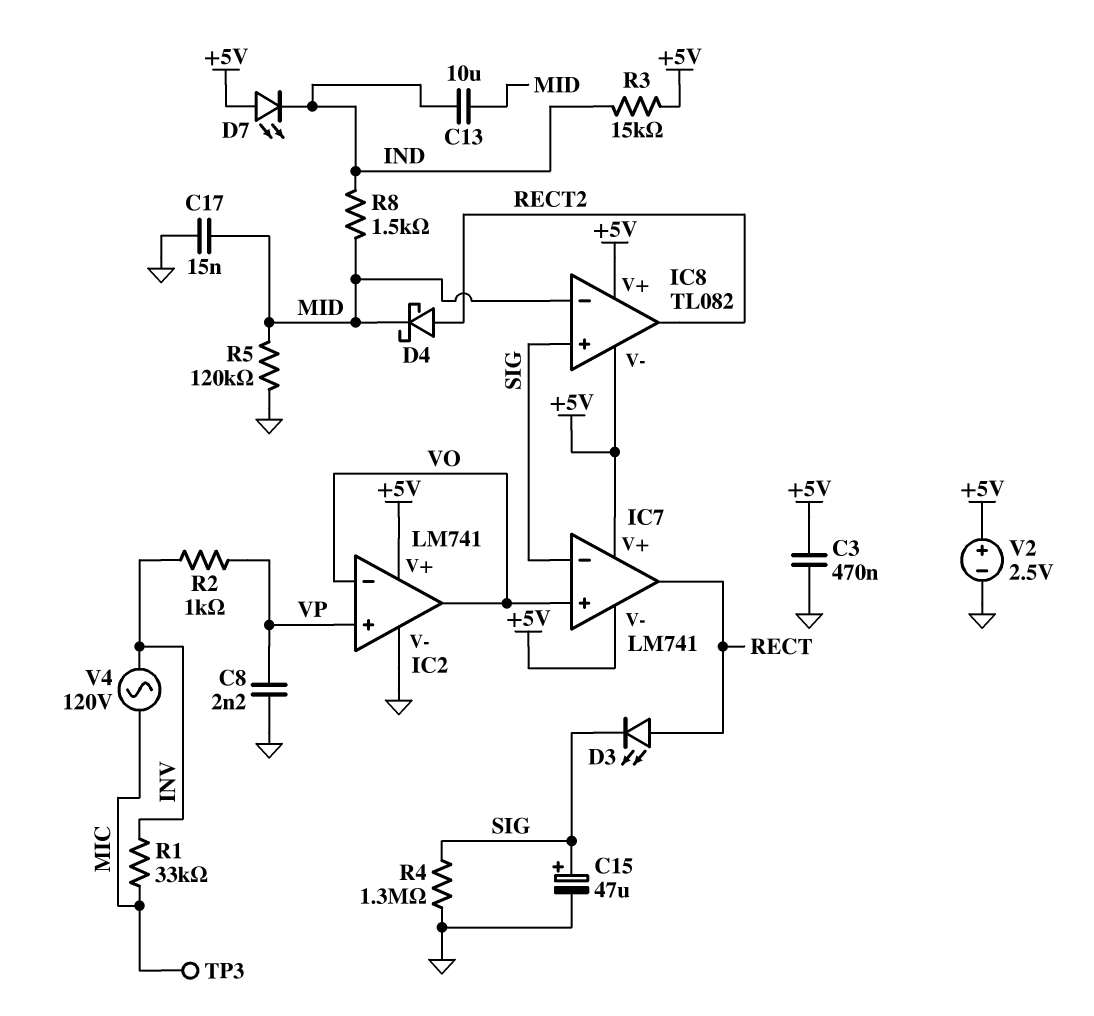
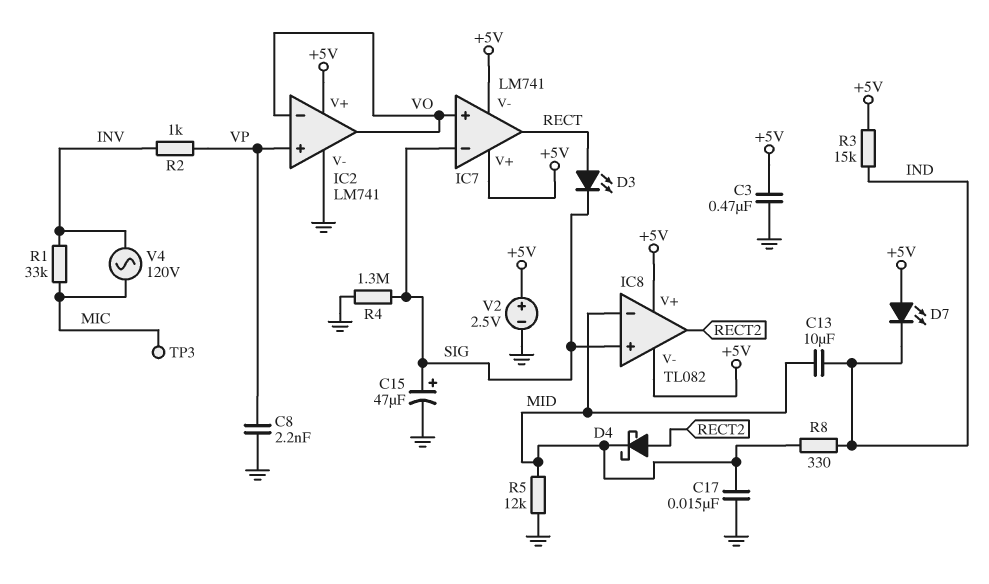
R5: 120k (GND, MID) -> 12k (GND, MID)
R8: 1.5k (IND, MID) -> 330 (IND, MID)

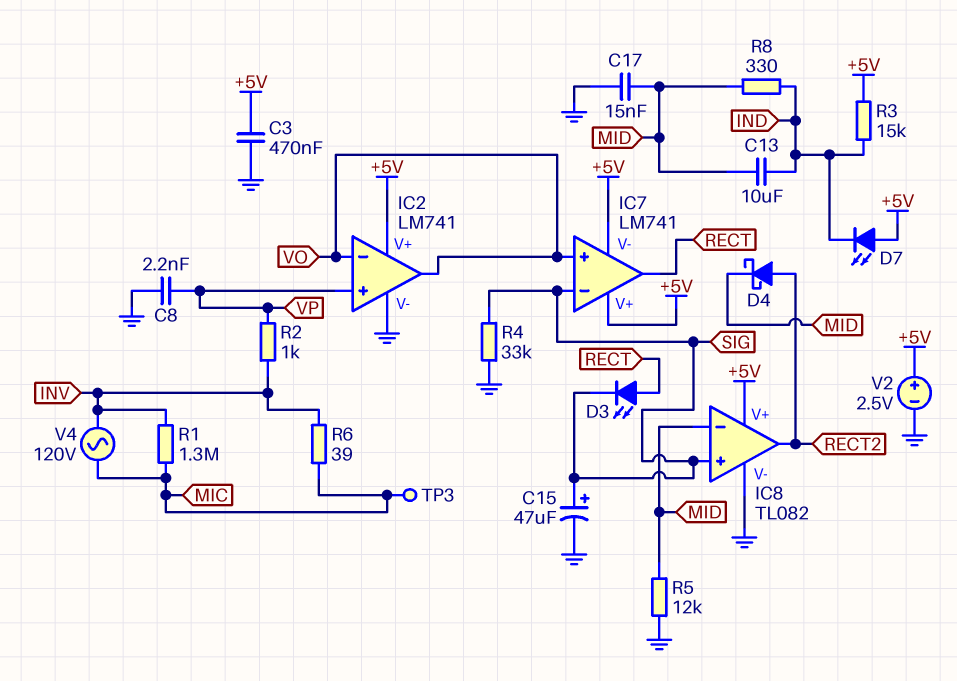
IC8 pin V-: +5V -> GND
R1: 33k (INV, MIC) -> 1.3M (INV, MIC)
R4: 1.3M (GND, SIG) -> 33k (GND, SIG)
R6: none -> 39 (INV, MIC)

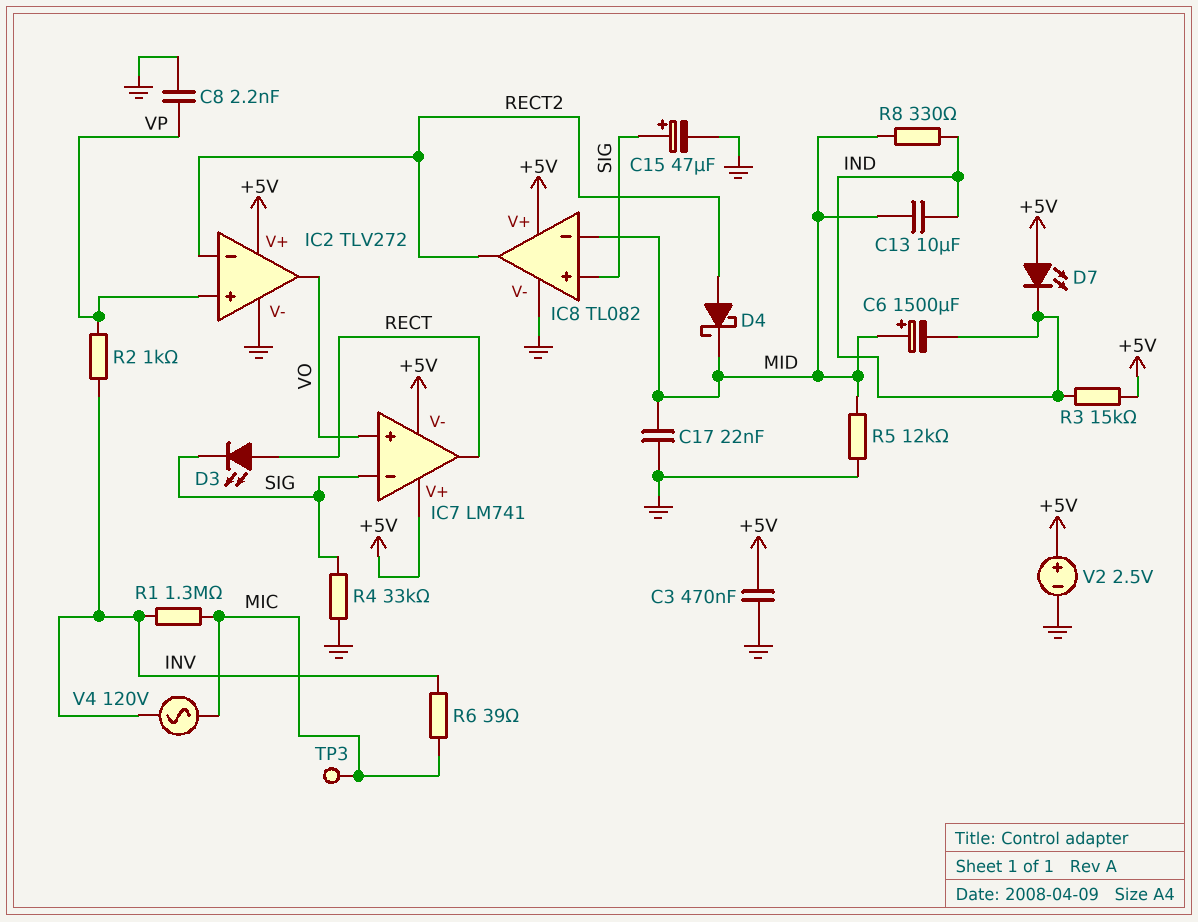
C6: none -> 1500uF (plus MID, minus IND)
C17: 15nF (GND, MID) -> 22nF (GND, MID)
IC2: LM741 -> TLV272
IC2 pin in-: VO -> RECT2

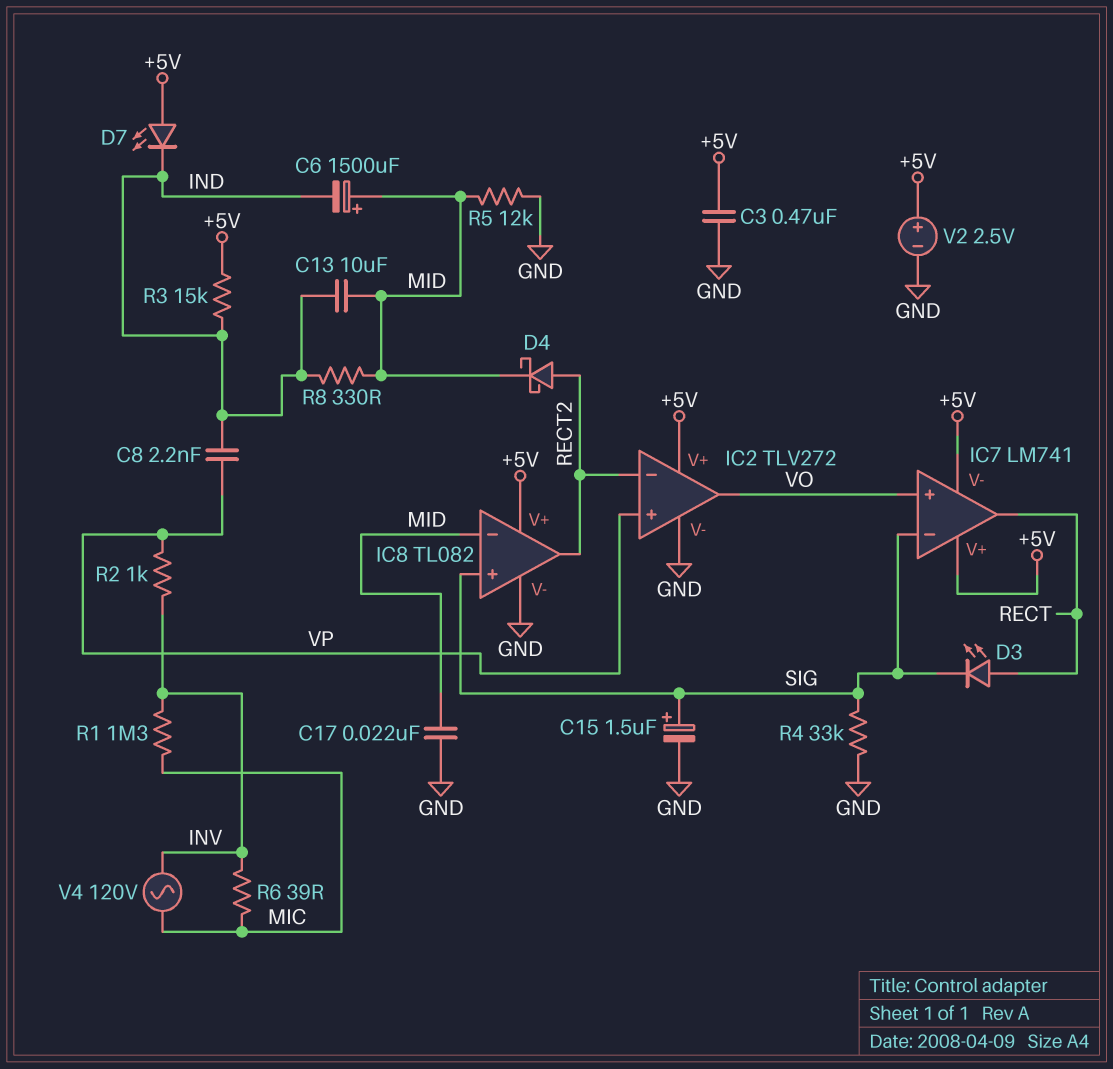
C8: 2.2nF (GND, VP) -> 2.2nF (IND, VP)
C15: 47uF (plus SIG, minus GND) -> 1.5uF (plus SIG, minus GND)
TP3: test point (MIC) -> none

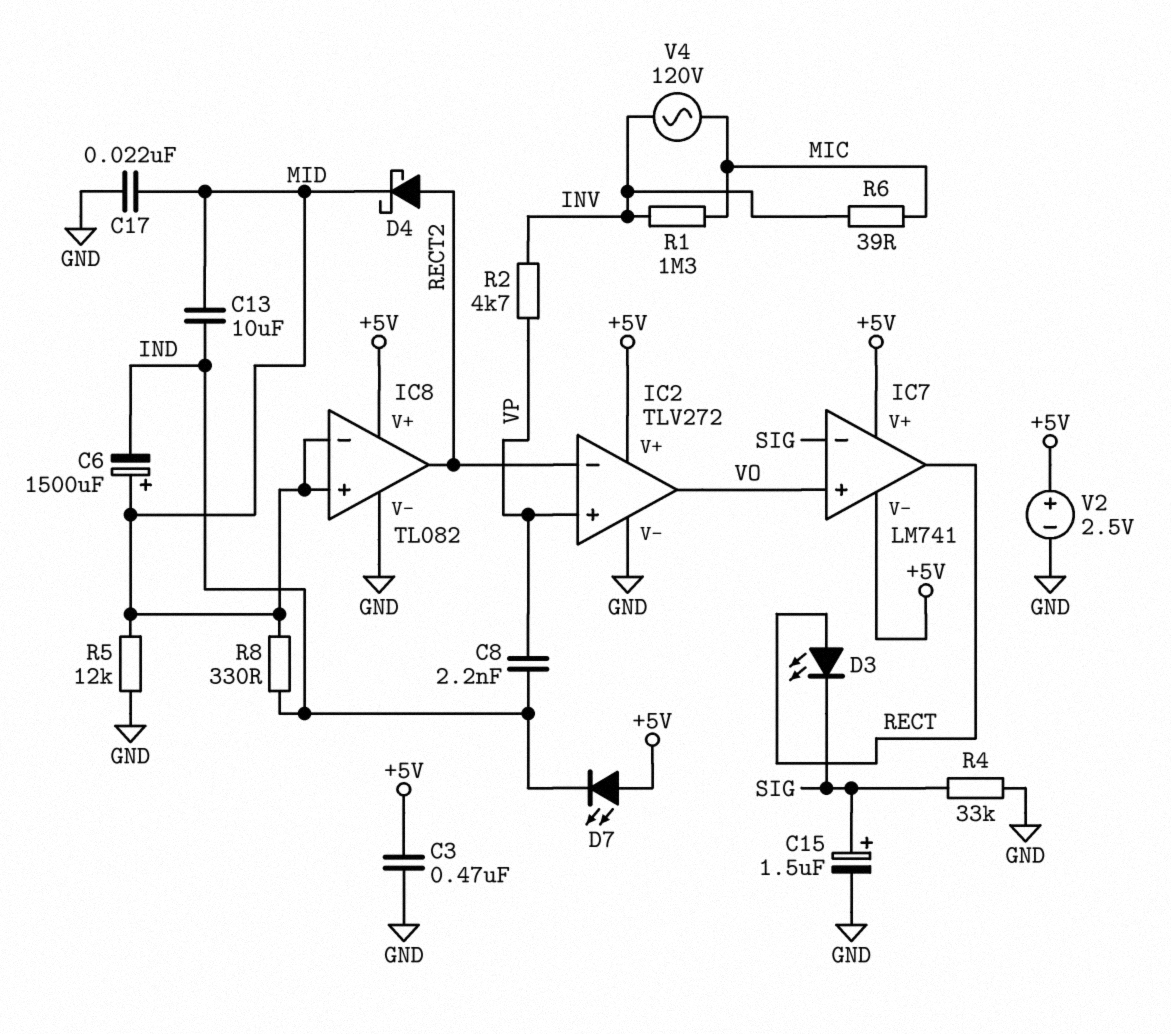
IC8 pin in+: SIG -> MID
R2: 1k (INV, VP) -> 4.7k (INV, VP)
R3: 15k (+5V, IND) -> none

